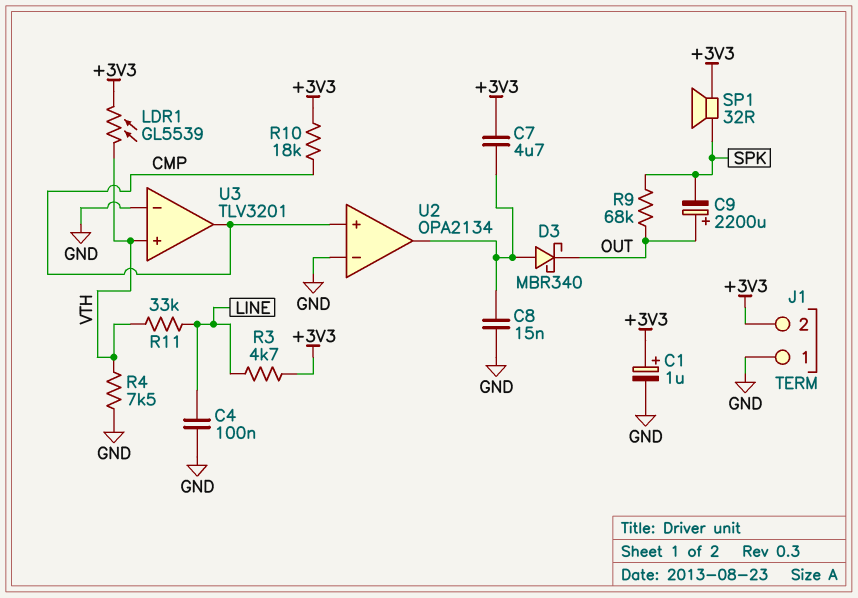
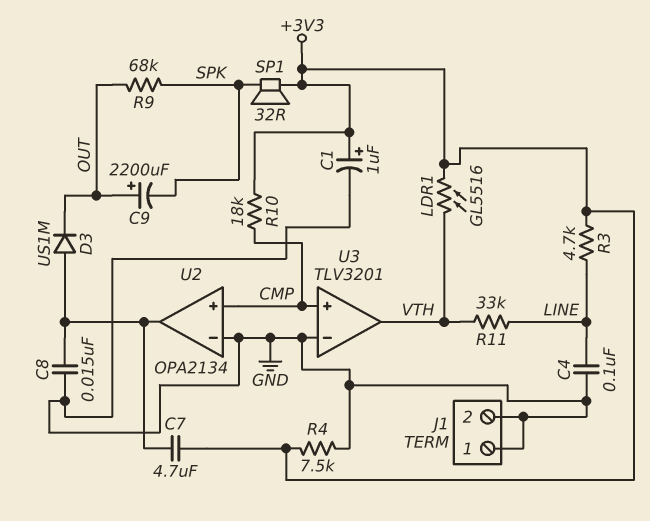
D3: schottky MBR340 (A U2/out, K OUT) -> diode US1M (A U2/out, K OUT)
J1 pin 2: +3V3 -> GND
LDR1: GL5539 (+3V3, VTH) -> GL5516 (+3V3, VTH)
R4: 7.5k (GND, VTH) -> 7.5k (+3V3, GND)
U3 pin in+: VTH -> CMP
U3 pin out: CMP -> VTH

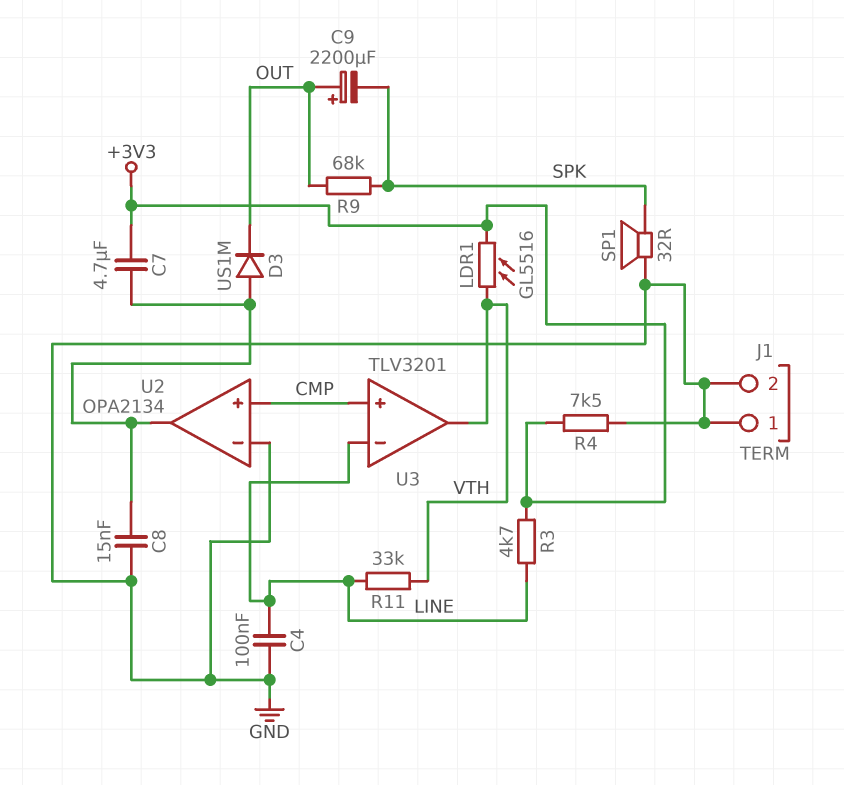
C1: 1uF (plus +3V3, minus GND) -> none
R10: 18k (+3V3, CMP) -> none
SP1: speaker 32R (+3V3, SPK) -> speaker 32R (GND, SPK)
U3 pin in-: GND -> LINE

